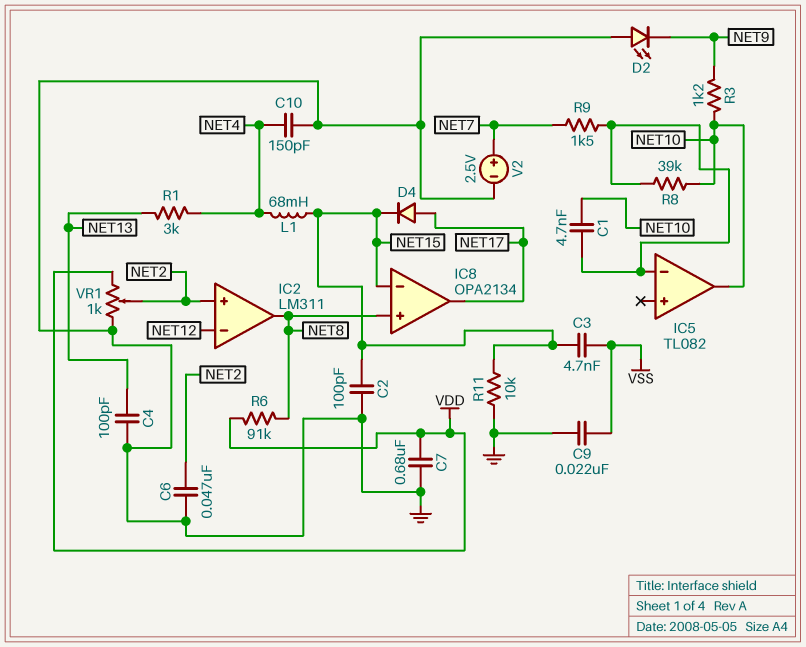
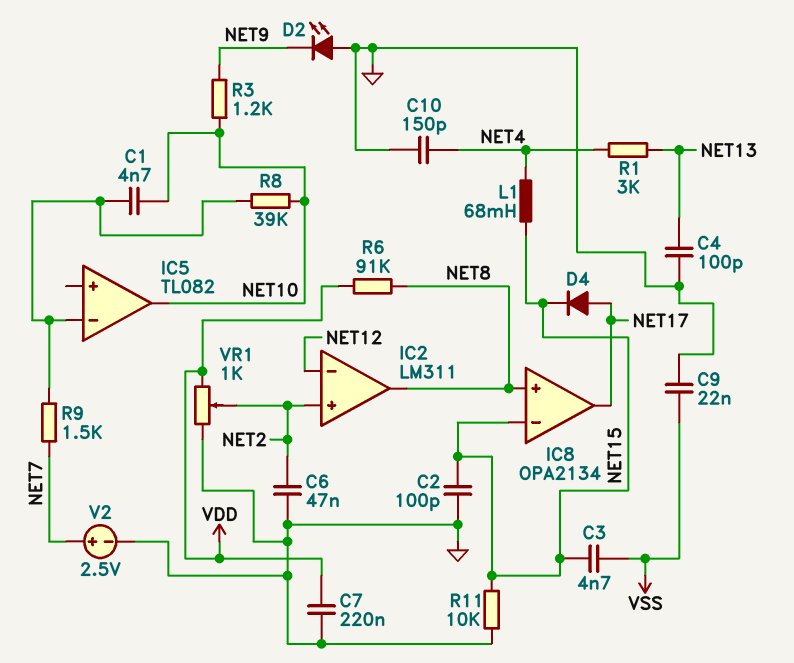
C7: 680nF (GND, VDD) -> 220nF (GND, VDD)

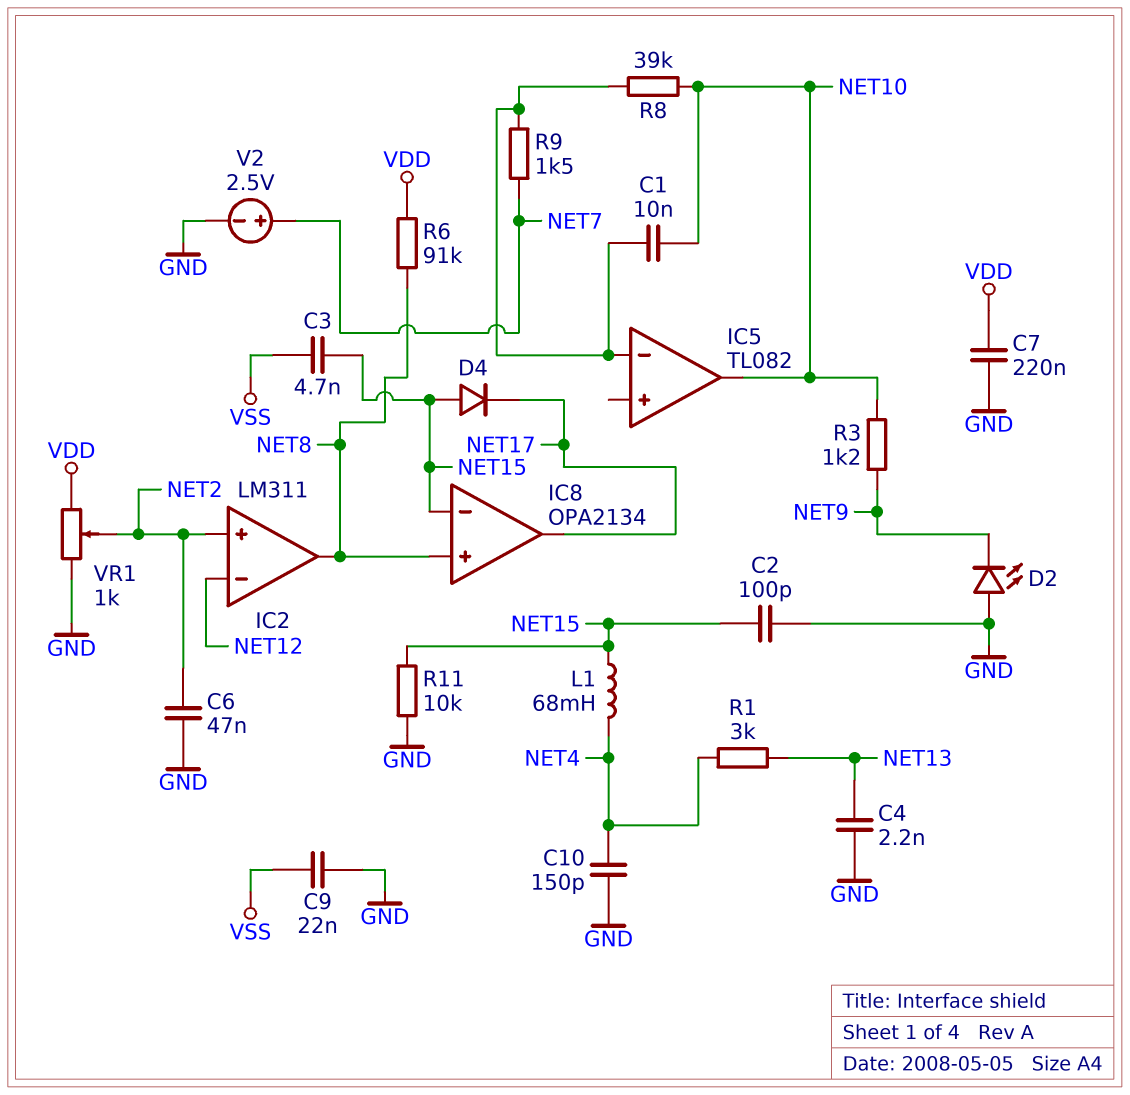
C1: 4.7nF (IC5/in-, NET10) -> 10nF (IC5/in-, NET10)
C4: 100pF (GND, NET13) -> 2.2nF (GND, NET13)
D4: diode (A NET17, K NET15) -> diode (A NET15, K NET17)

